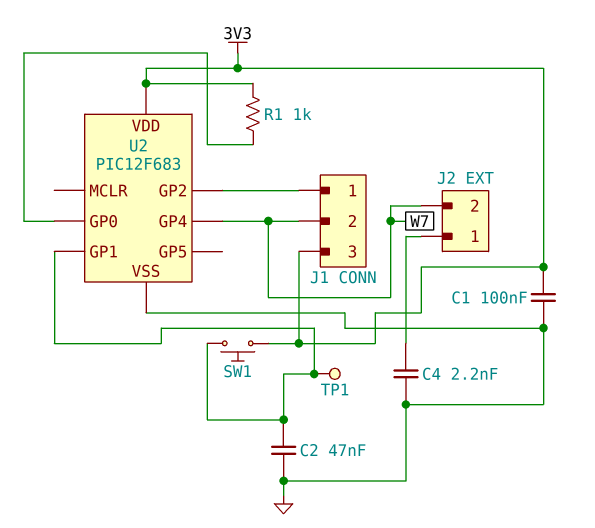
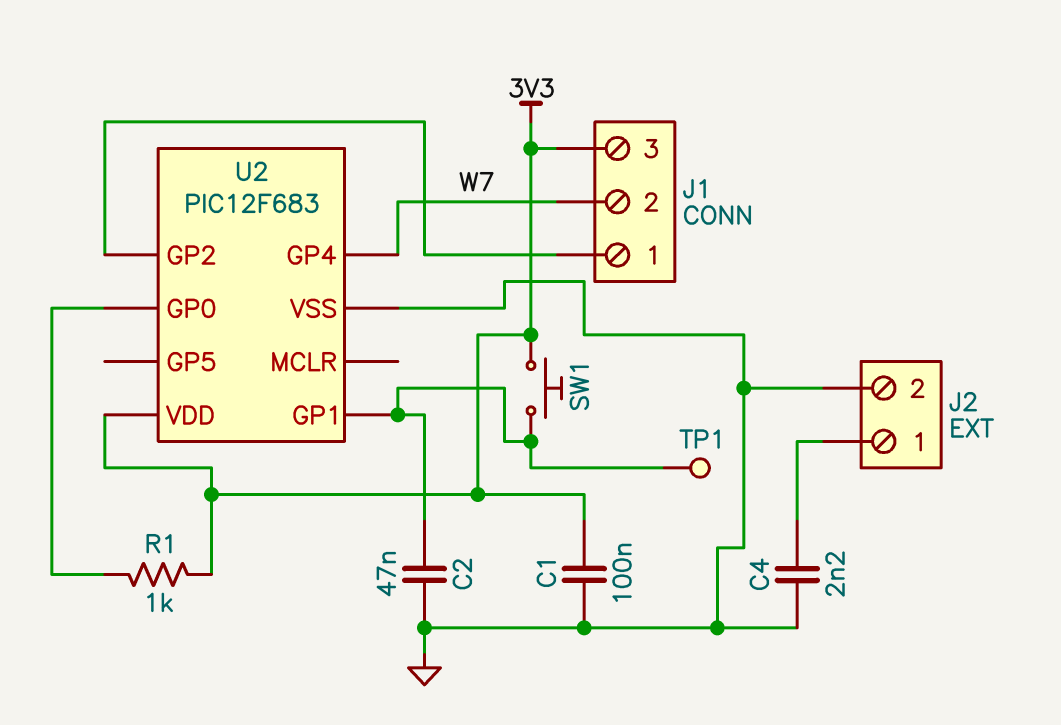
J2 pin 2: W7 -> GND

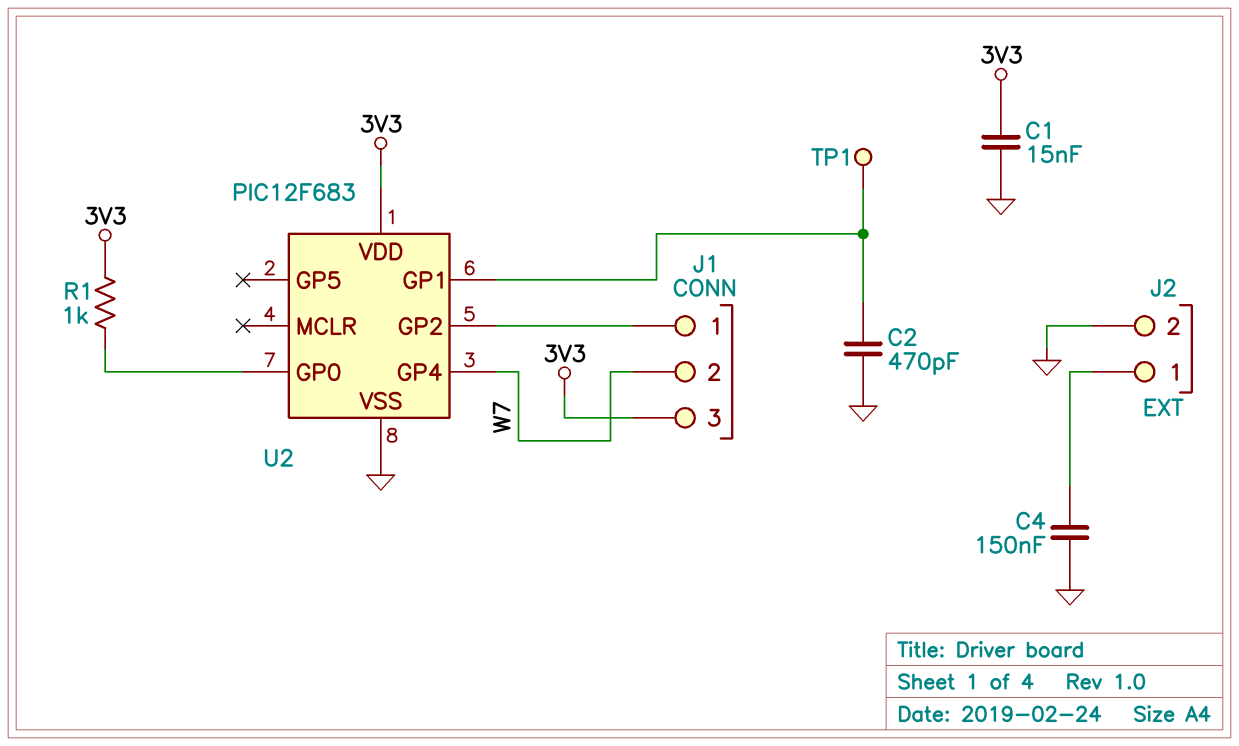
C1: 100nF (3V3, GND) -> 15nF (3V3, GND)
C2: 47nF (GND, U2/GP1) -> 470pF (GND, U2/GP1)
C4: 2.2nF (GND, J2/1) -> 150nF (GND, J2/1)
SW1: button (3V3, U2/GP1) -> none

